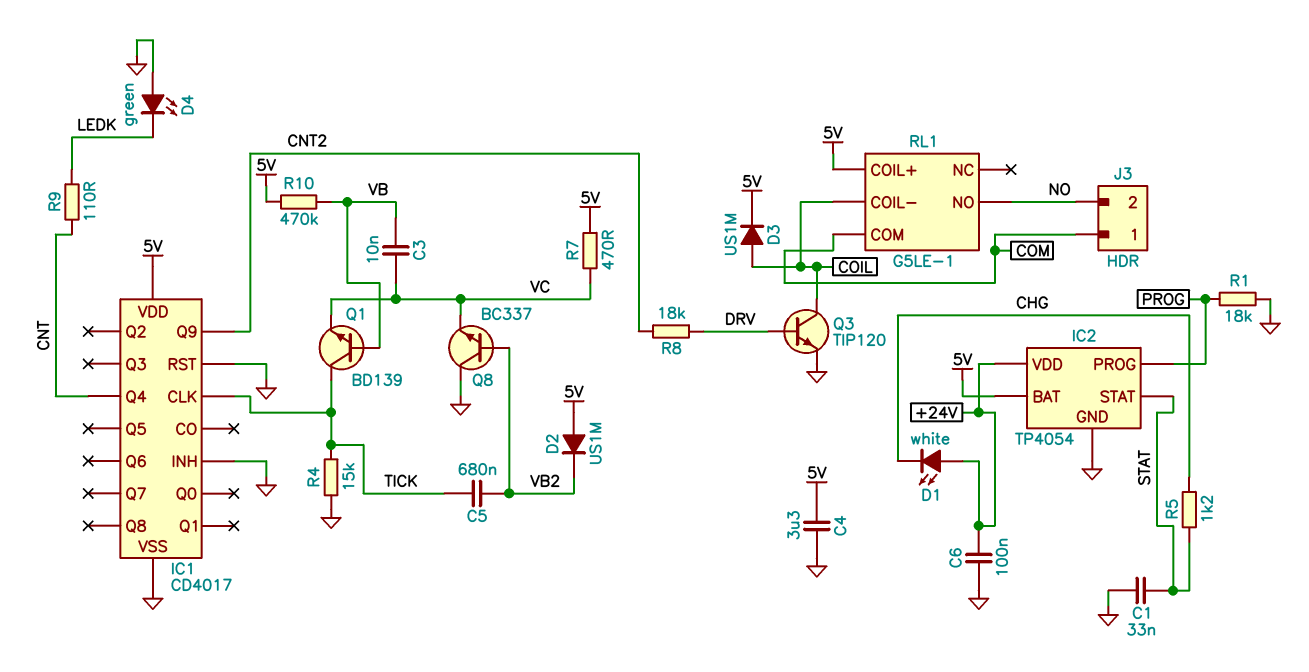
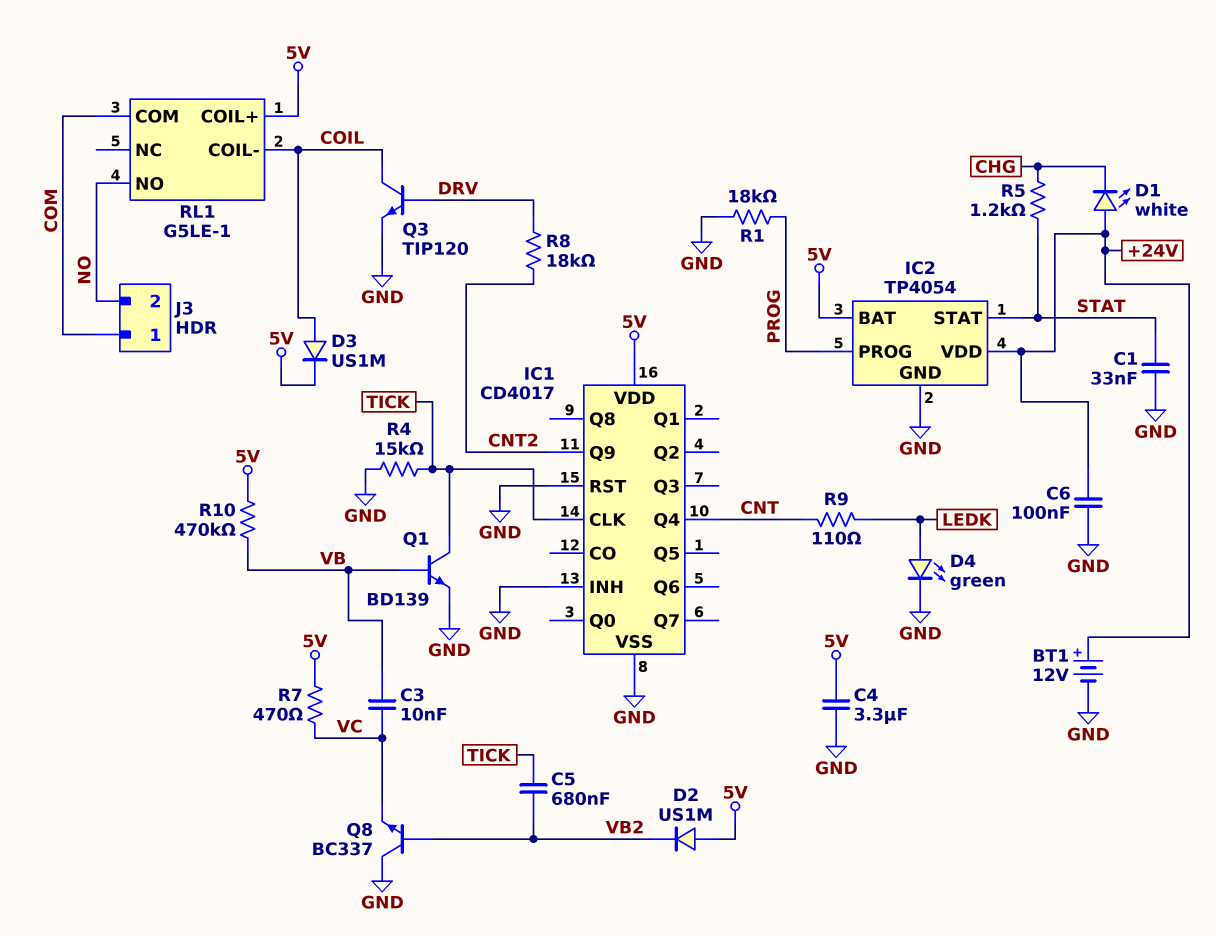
BT1: none -> 12V (plus +24V, minus GND)
D4: LED green (A GND, K LEDK) -> LED green (A LEDK, K GND)
Q1: NPN BD139 (B VB, C TICK, E VC) -> NPN BD139 (B VB, C TICK, E GND)

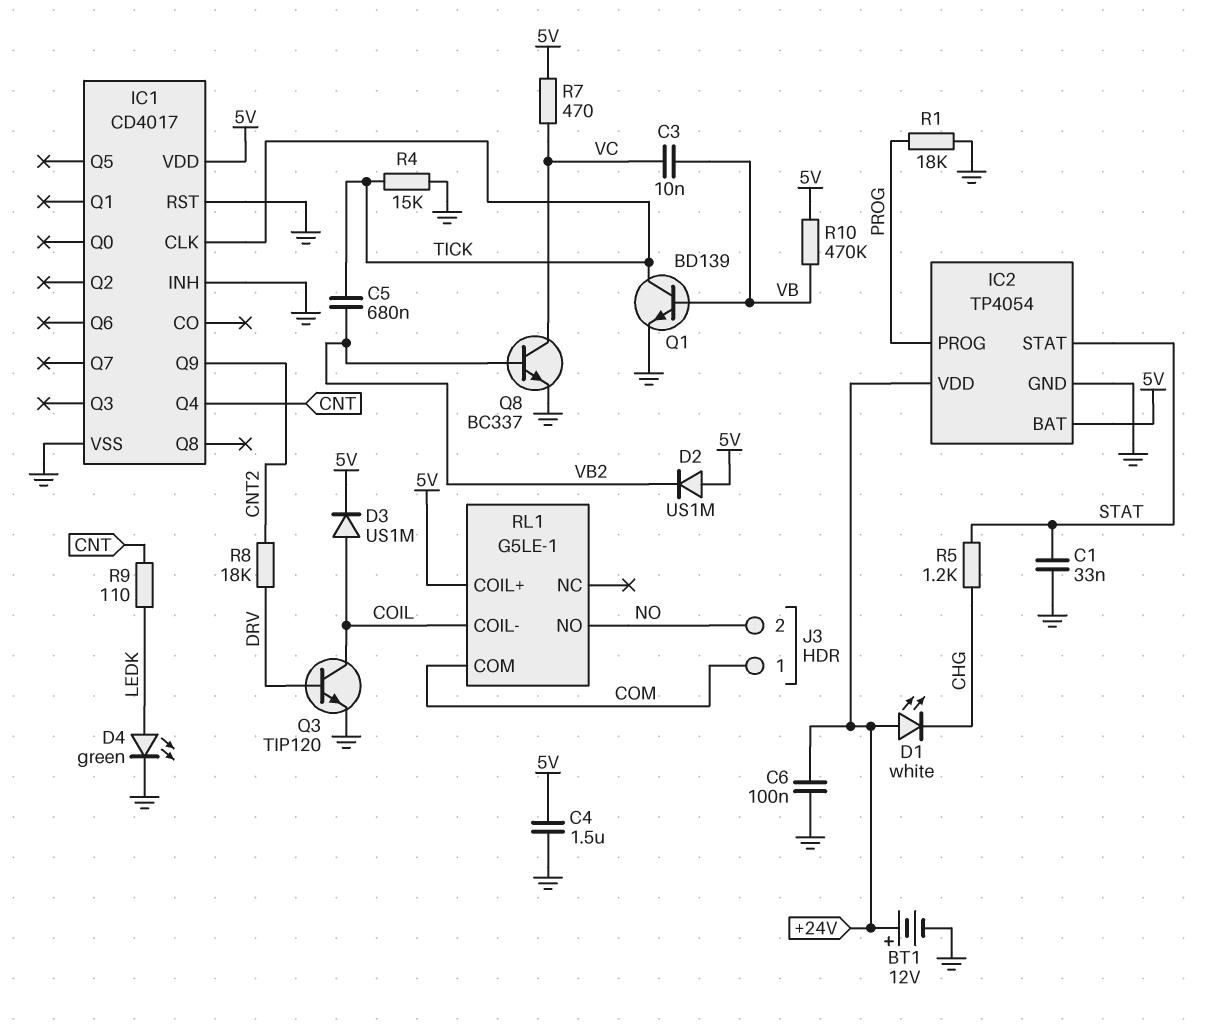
C4: 3.3uF (5V, GND) -> 1.5uF (5V, GND)
Q8: NPN BC337 (B VB2, C GND, E VC) -> NPN BC337 (B VB2, C VC, E GND)

